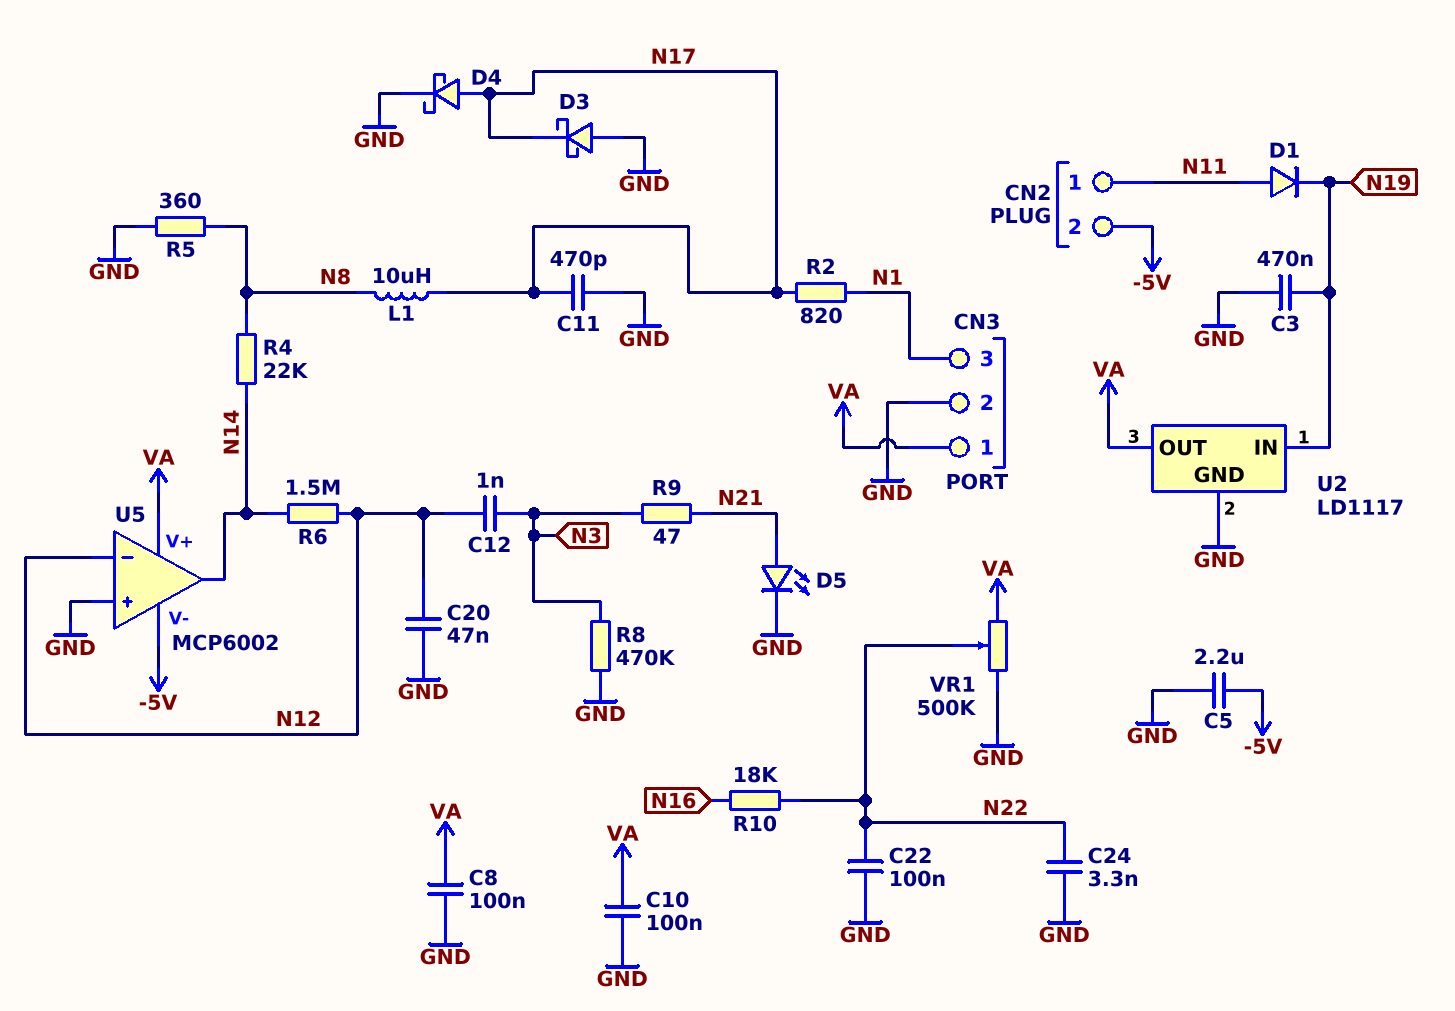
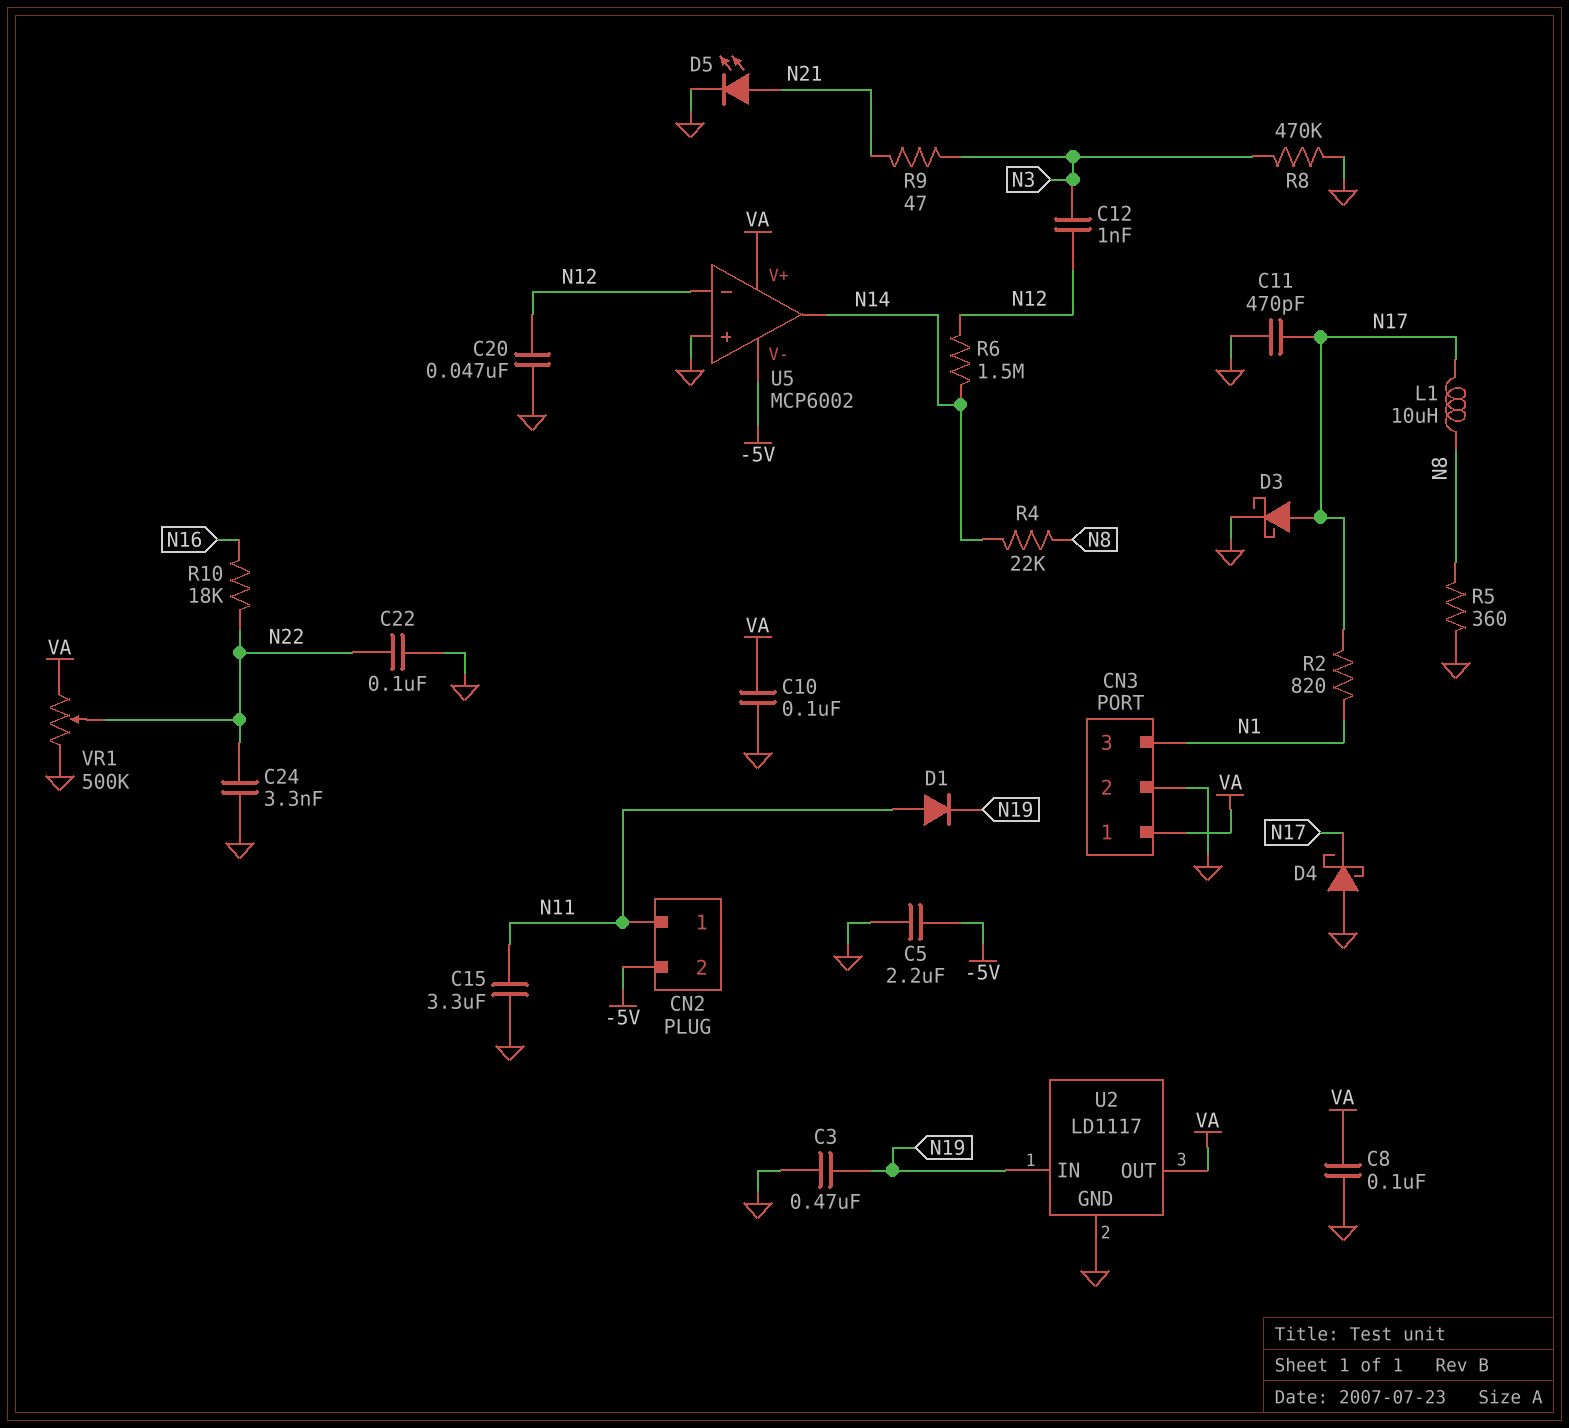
C15: none -> 3.3uF (GND, N11)
D3: schottky (A GND, K N17) -> schottky (A N17, K GND)
D4: schottky (A N17, K GND) -> schottky (A GND, K N17)

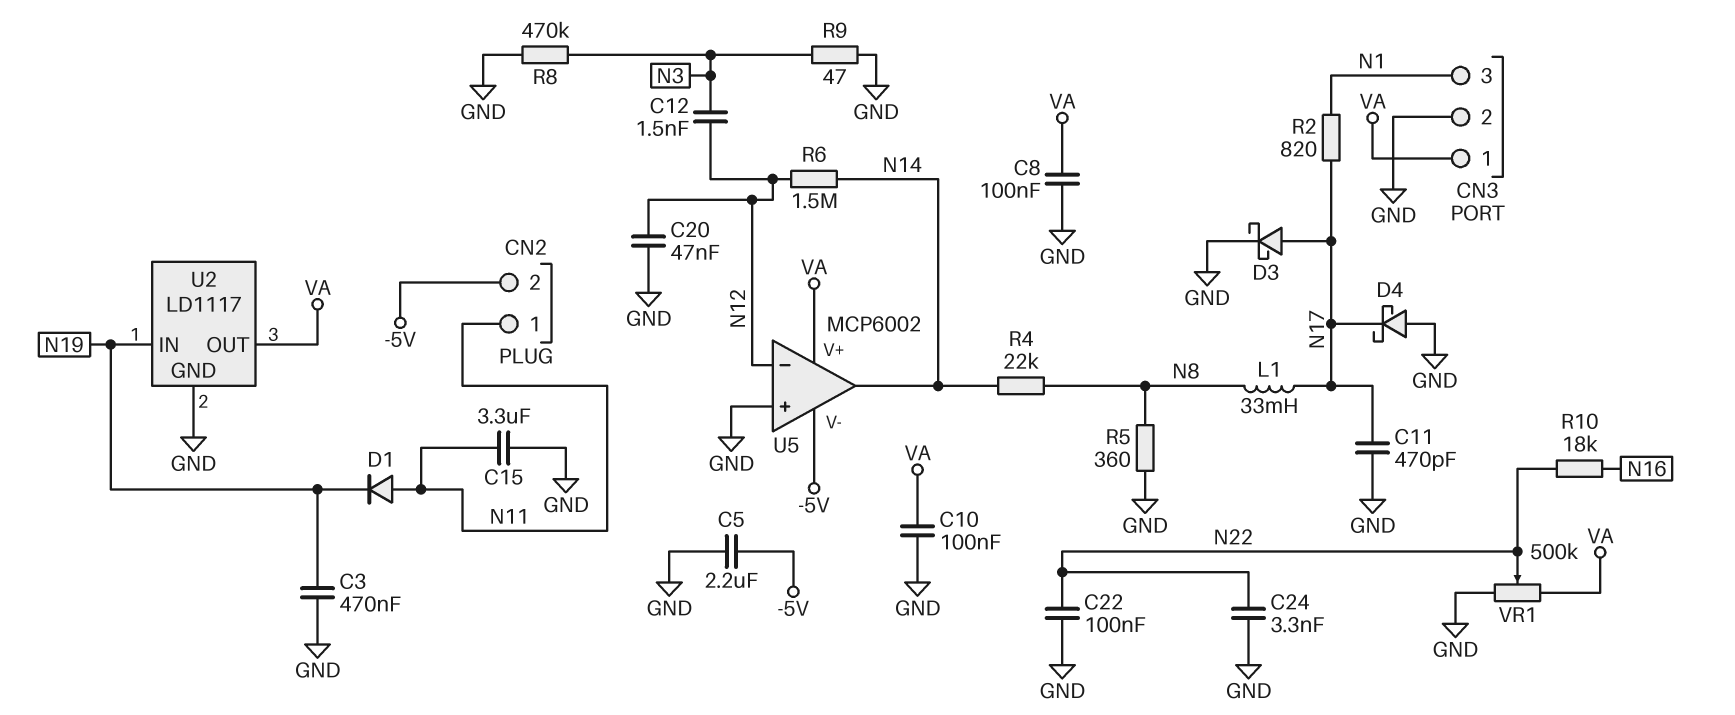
C12: 1nF (N3, N12) -> 1.5nF (N3, N12)
D5: LED (A N21, K GND) -> none
L1: 10uH (N8, N17) -> 33mH (N8, N17)
R9: 47 (N3, N21) -> 47 (GND, N3)

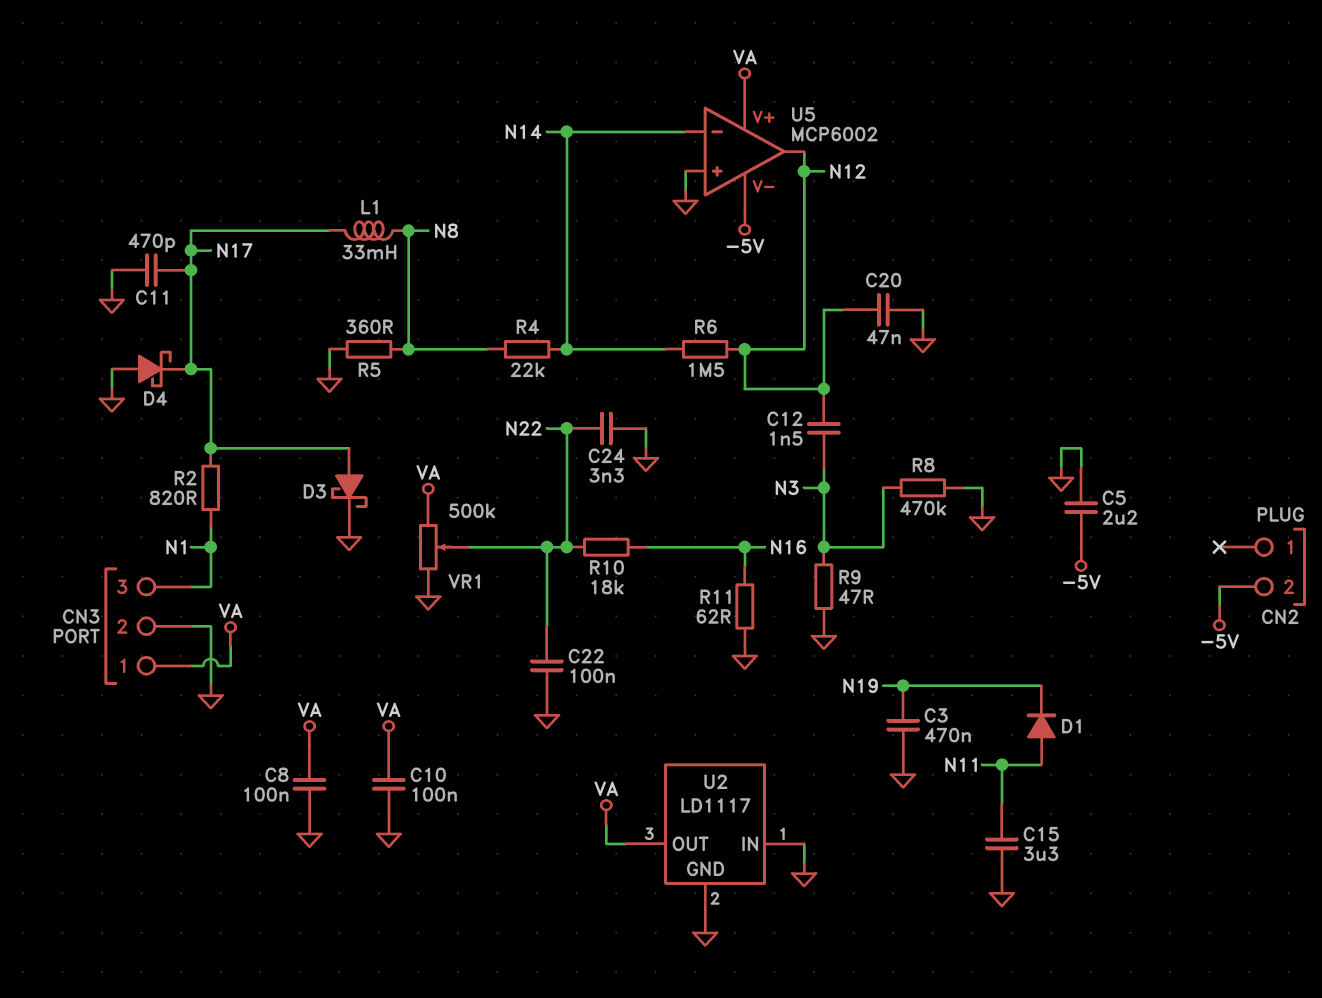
CN2 pin 1: N11 -> none
R11: none -> 62 (GND, N16)
U2 pin IN: N19 -> GND
U5 pin in-: N12 -> N14
U5 pin out: N14 -> N12

